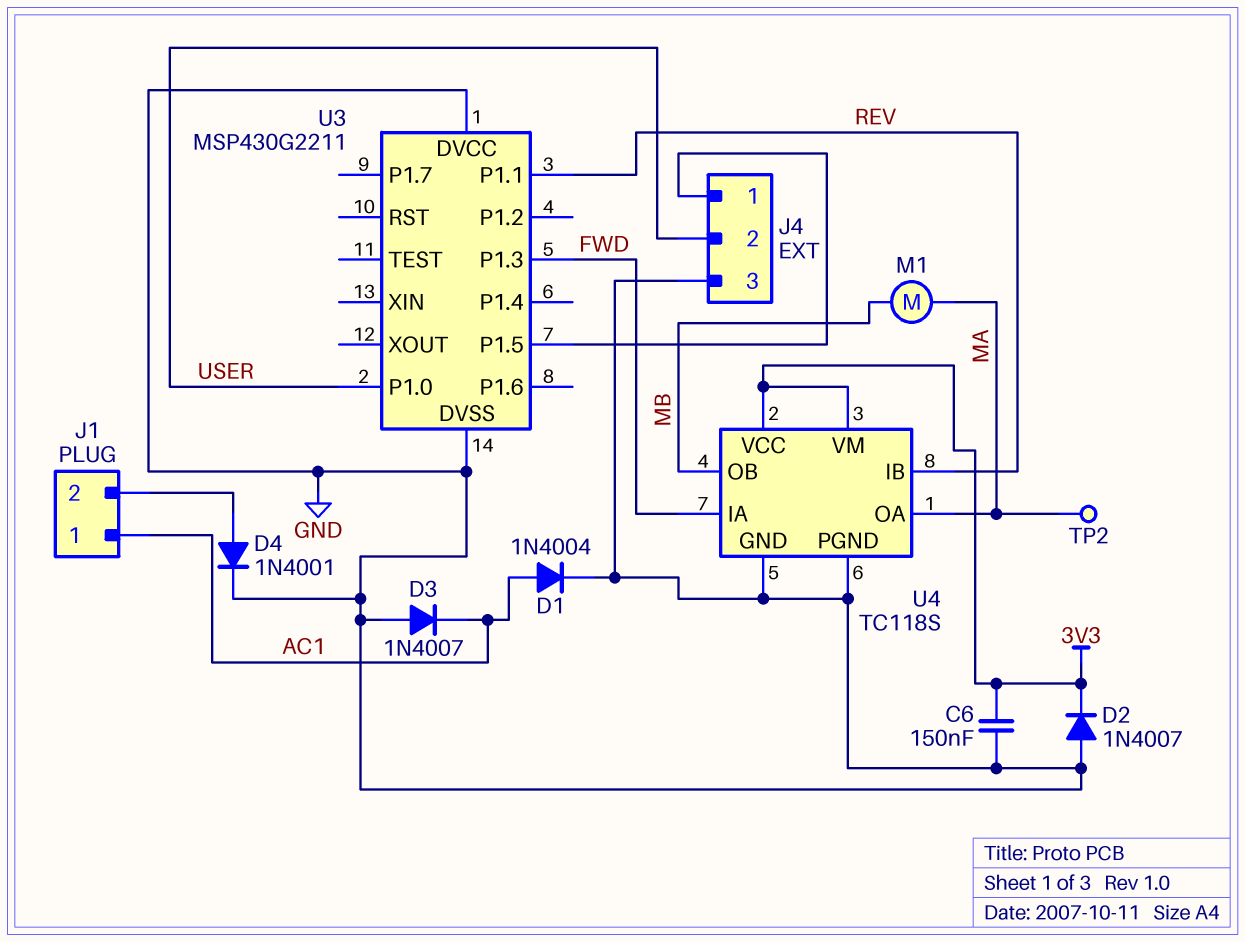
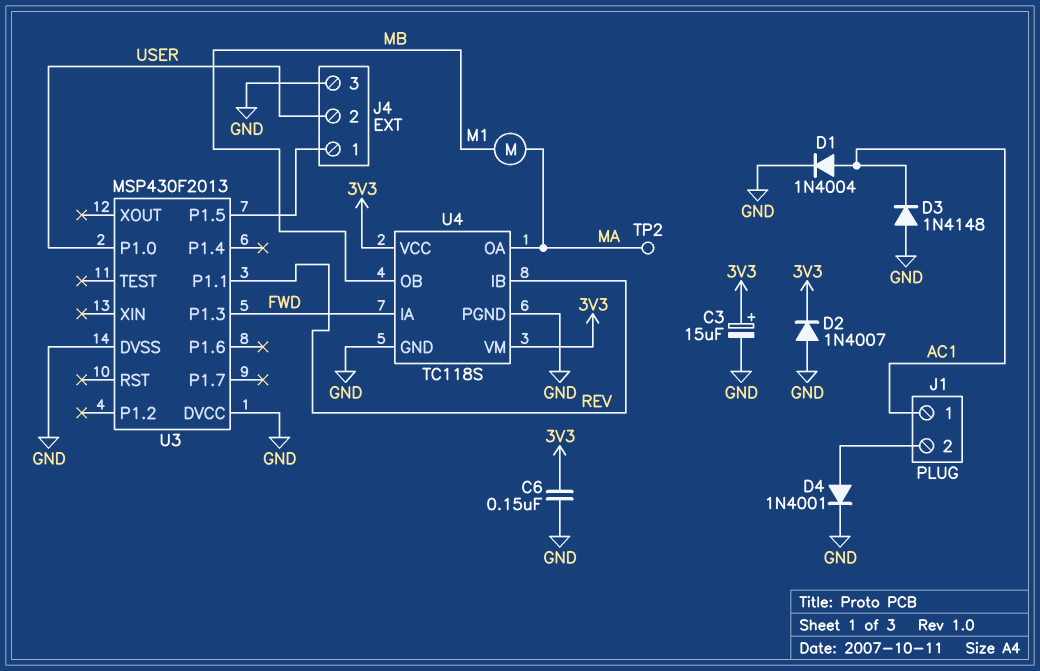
C3: none -> 15uF (plus 3V3, minus GND)
D3: diode 1N4007 (A GND, K AC1) -> diode 1N4148 (A GND, K AC1)
U3: MSP430G2211 -> MSP430F2013

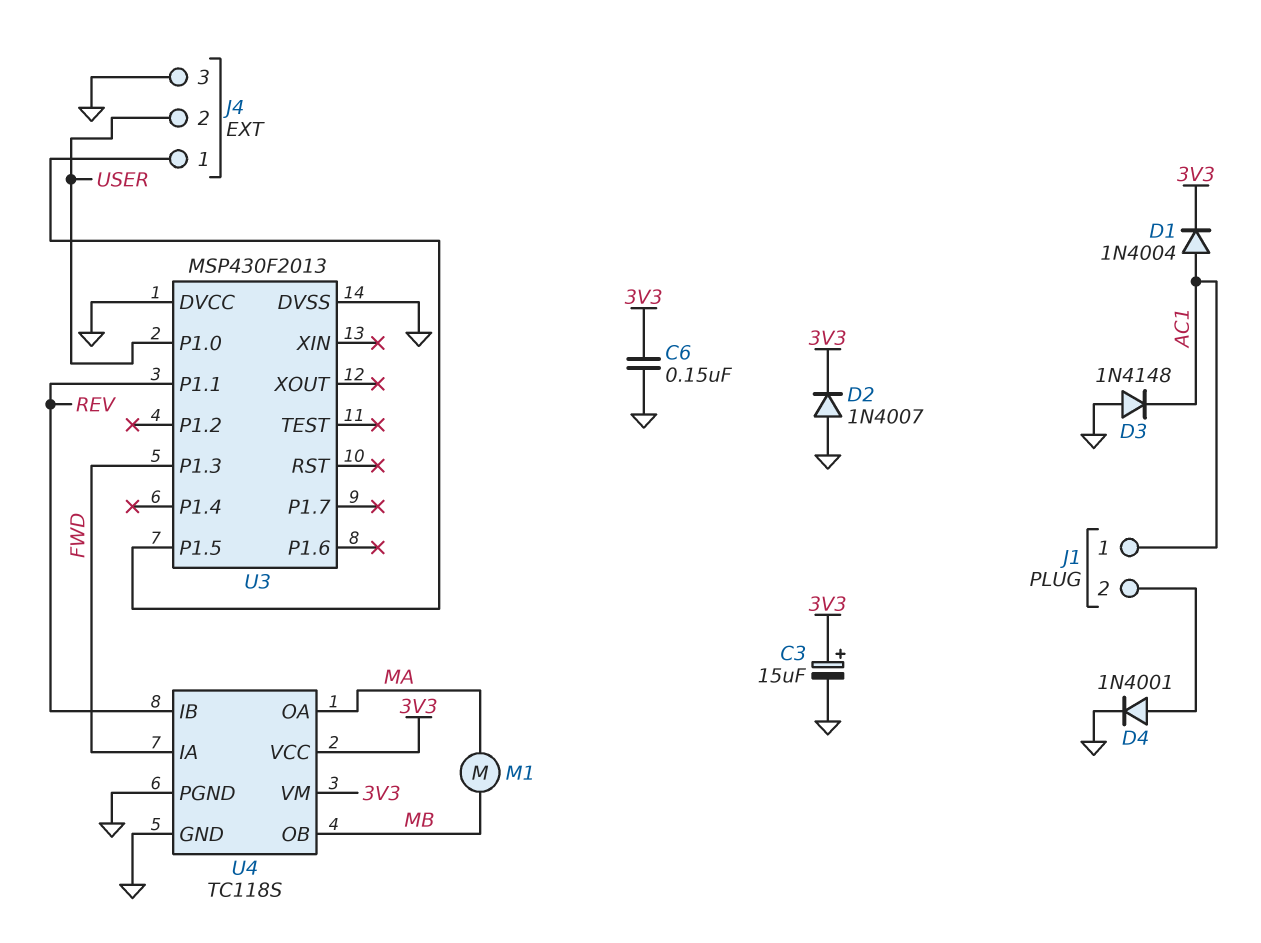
D1: diode 1N4004 (A AC1, K GND) -> diode 1N4004 (A AC1, K 3V3)
TP2: test point (MA) -> none

